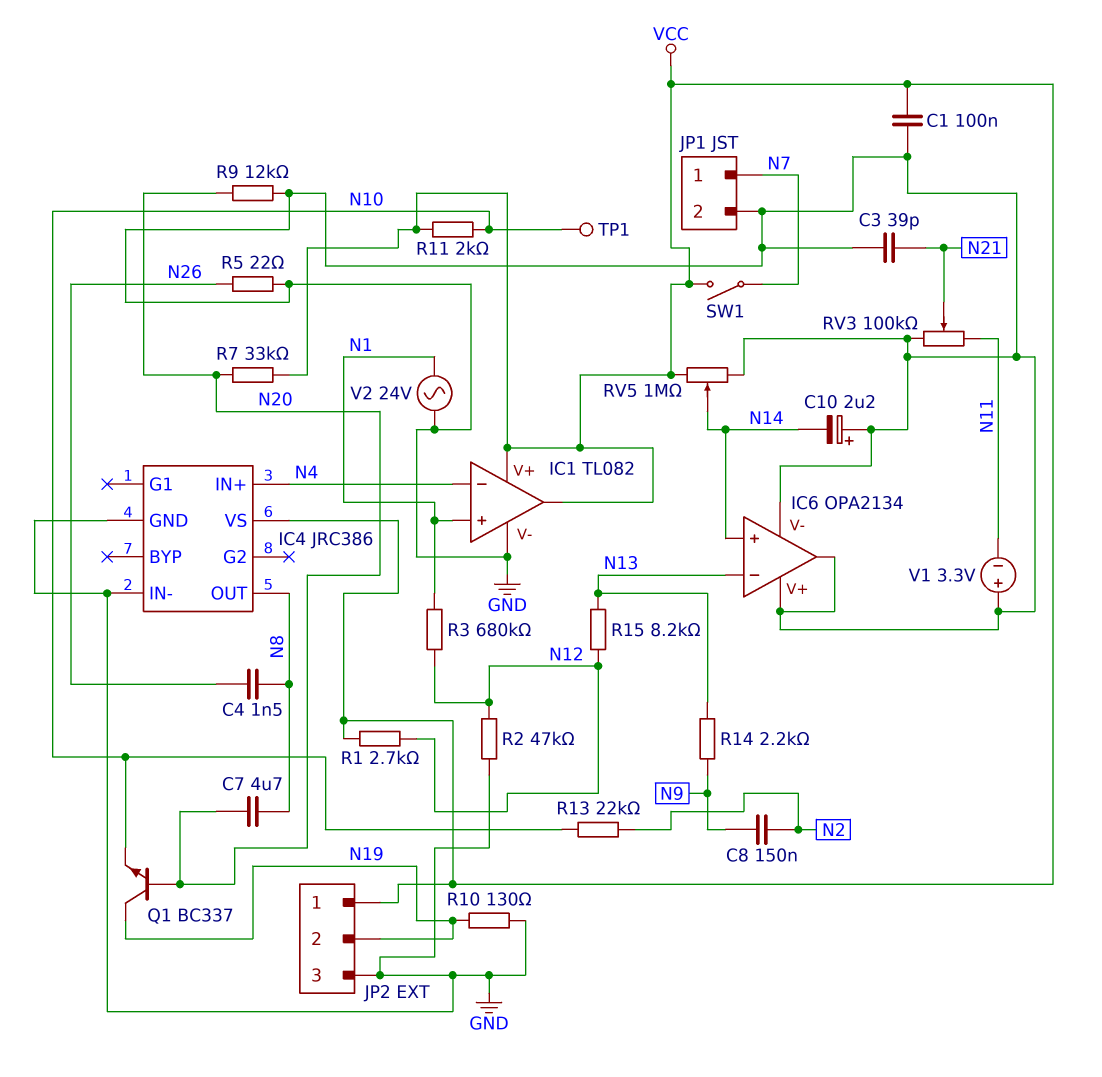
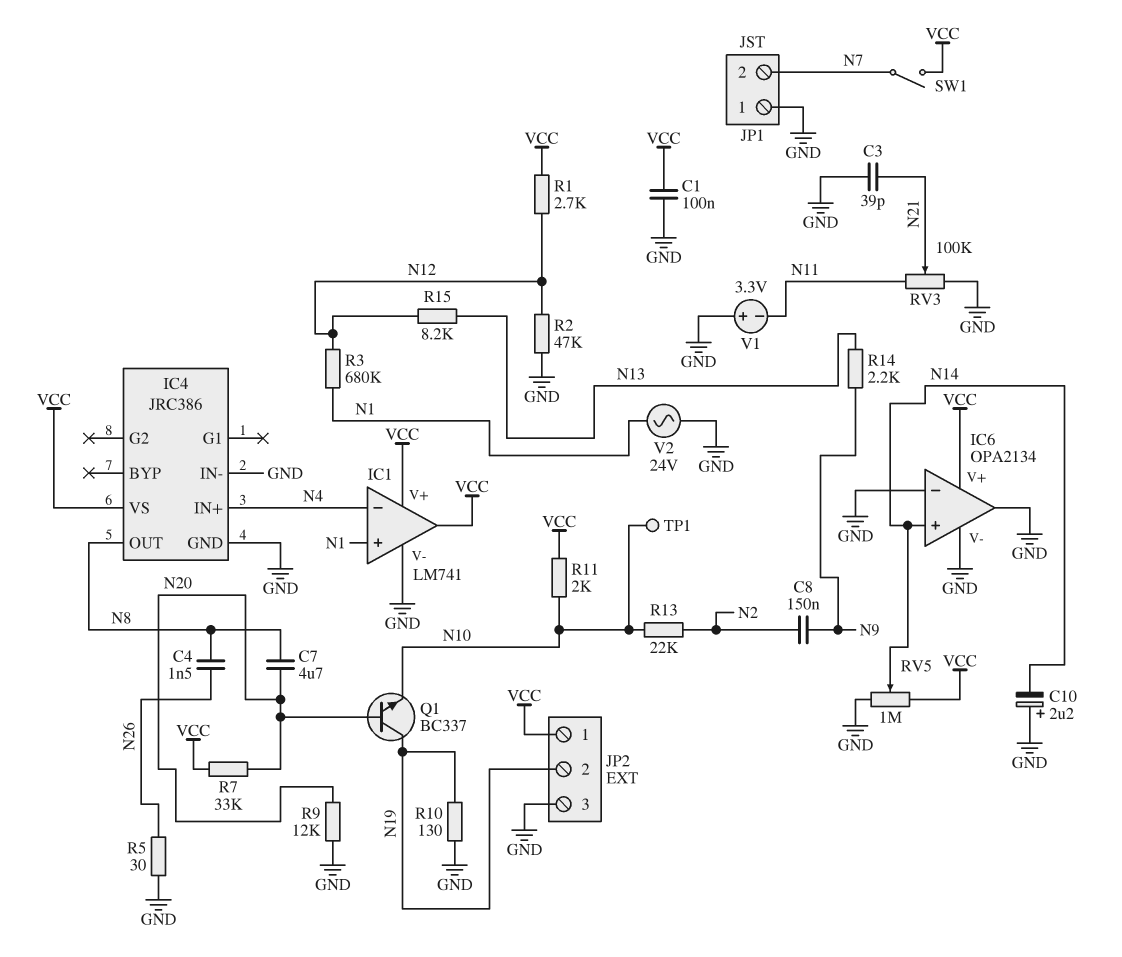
IC1: TL082 -> LM741
IC6 pin V+: GND -> VCC
IC6 pin in-: N13 -> GND
JP1 pin 1: N7 -> GND
JP1 pin 2: GND -> N7
R5: 22 (GND, N26) -> 30 (GND, N26)

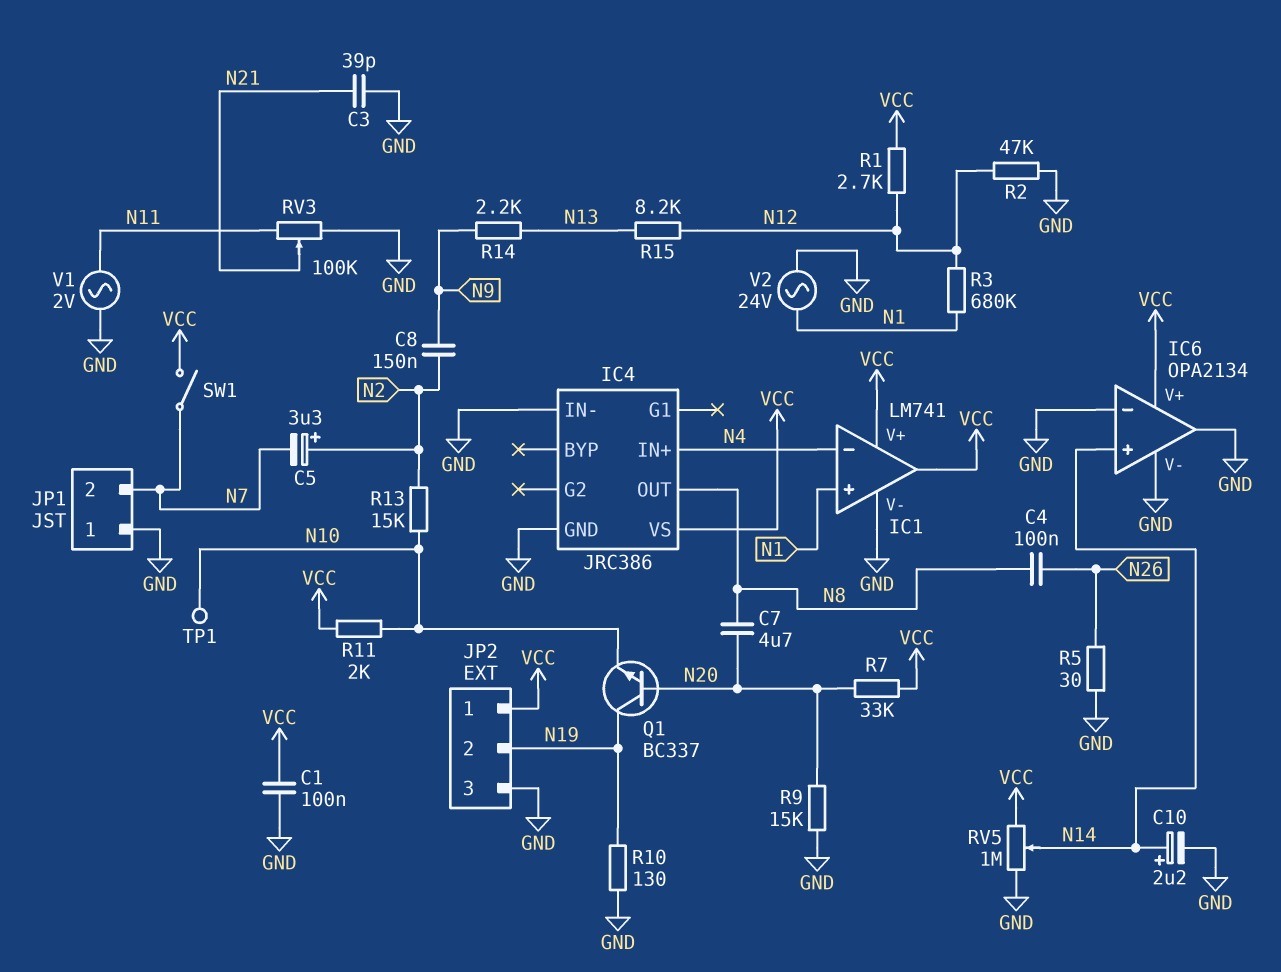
C4: 1.5nF (N8, N26) -> 100nF (N8, N26)
C5: none -> 3.3uF (plus N2, minus N7)
C10: 2.2uF (plus GND, minus N14) -> 2.2uF (plus N14, minus GND)
R9: 12k (GND, N20) -> 15k (GND, N20)
R13: 22k (N2, N10) -> 15k (N2, N10)
V1: 3.3V (plus GND, minus N11) -> AC 2V (GND, N11)

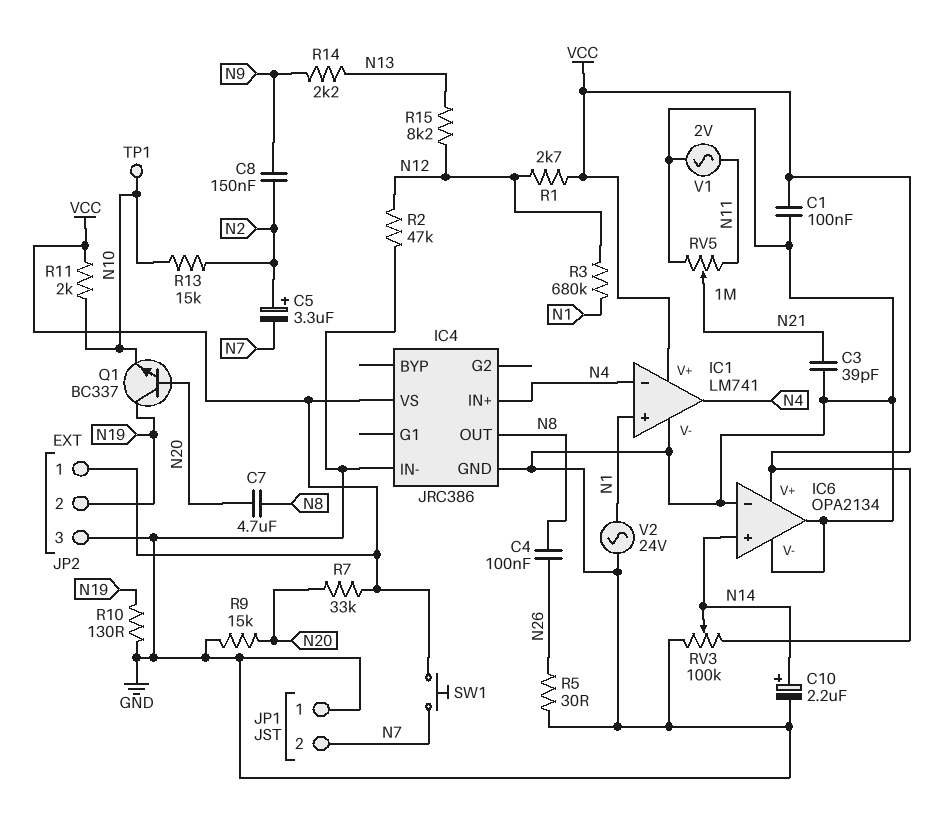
IC1 pin out: VCC -> N4
RV3: 100k (GND, N11, wiper N21) -> 100k (GND, VCC, wiper N14)
RV5: 1M (GND, VCC, wiper N14) -> 1M (GND, N11, wiper N21)
SW1: switch (N7, VCC) -> button (N7, VCC)

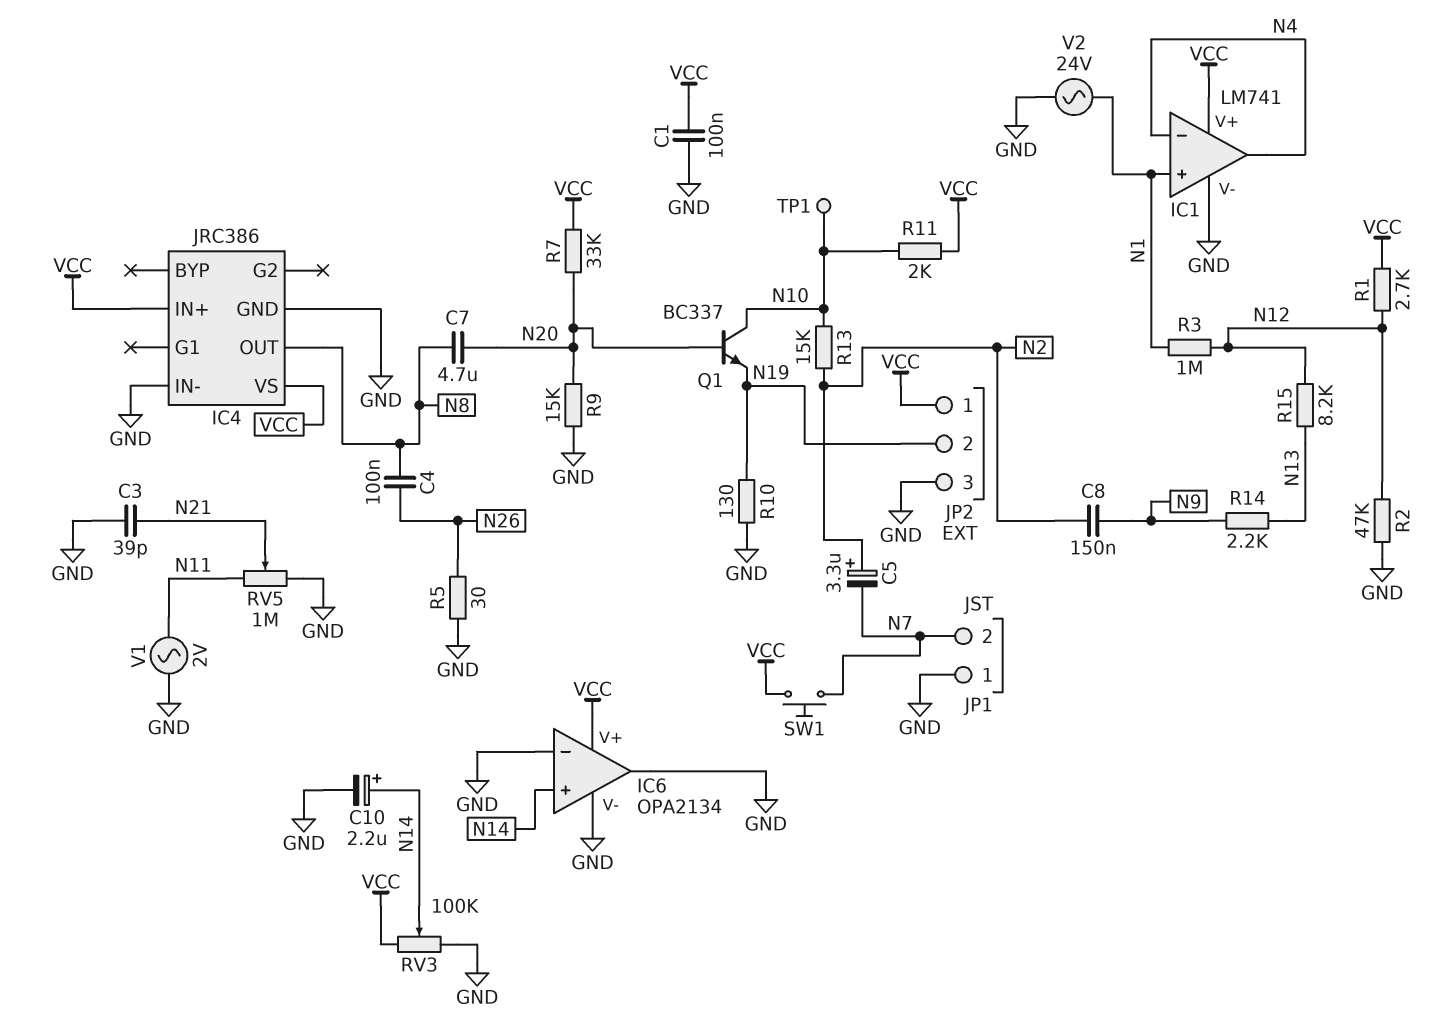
IC4 pin IN+: N4 -> VCC
Q1: NPN BC337 (B N20, C N19, E N10) -> NPN BC337 (B N20, C N10, E N19)
R3: 680k (N1, N12) -> 1M (N1, N12)

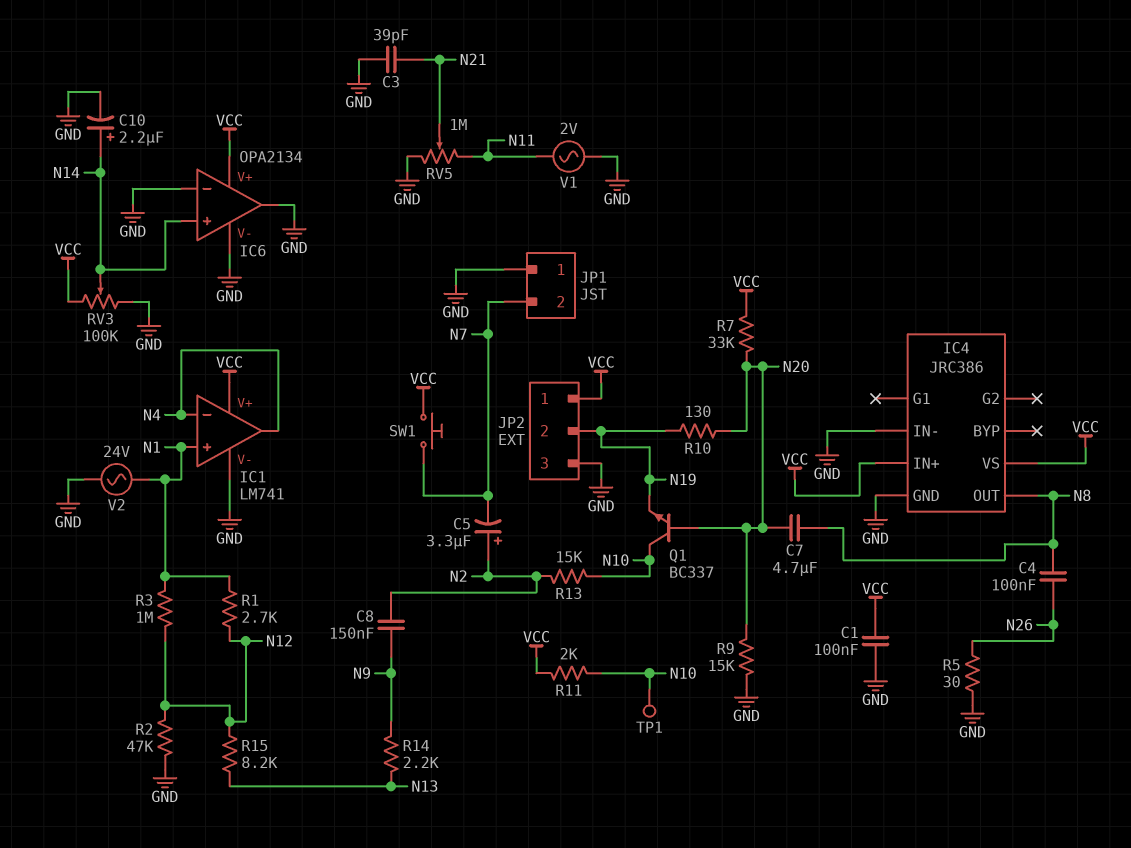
R1: 2.7k (N12, VCC) -> 2.7k (N1, N12)
R10: 130 (GND, N19) -> 130 (N19, N20)

